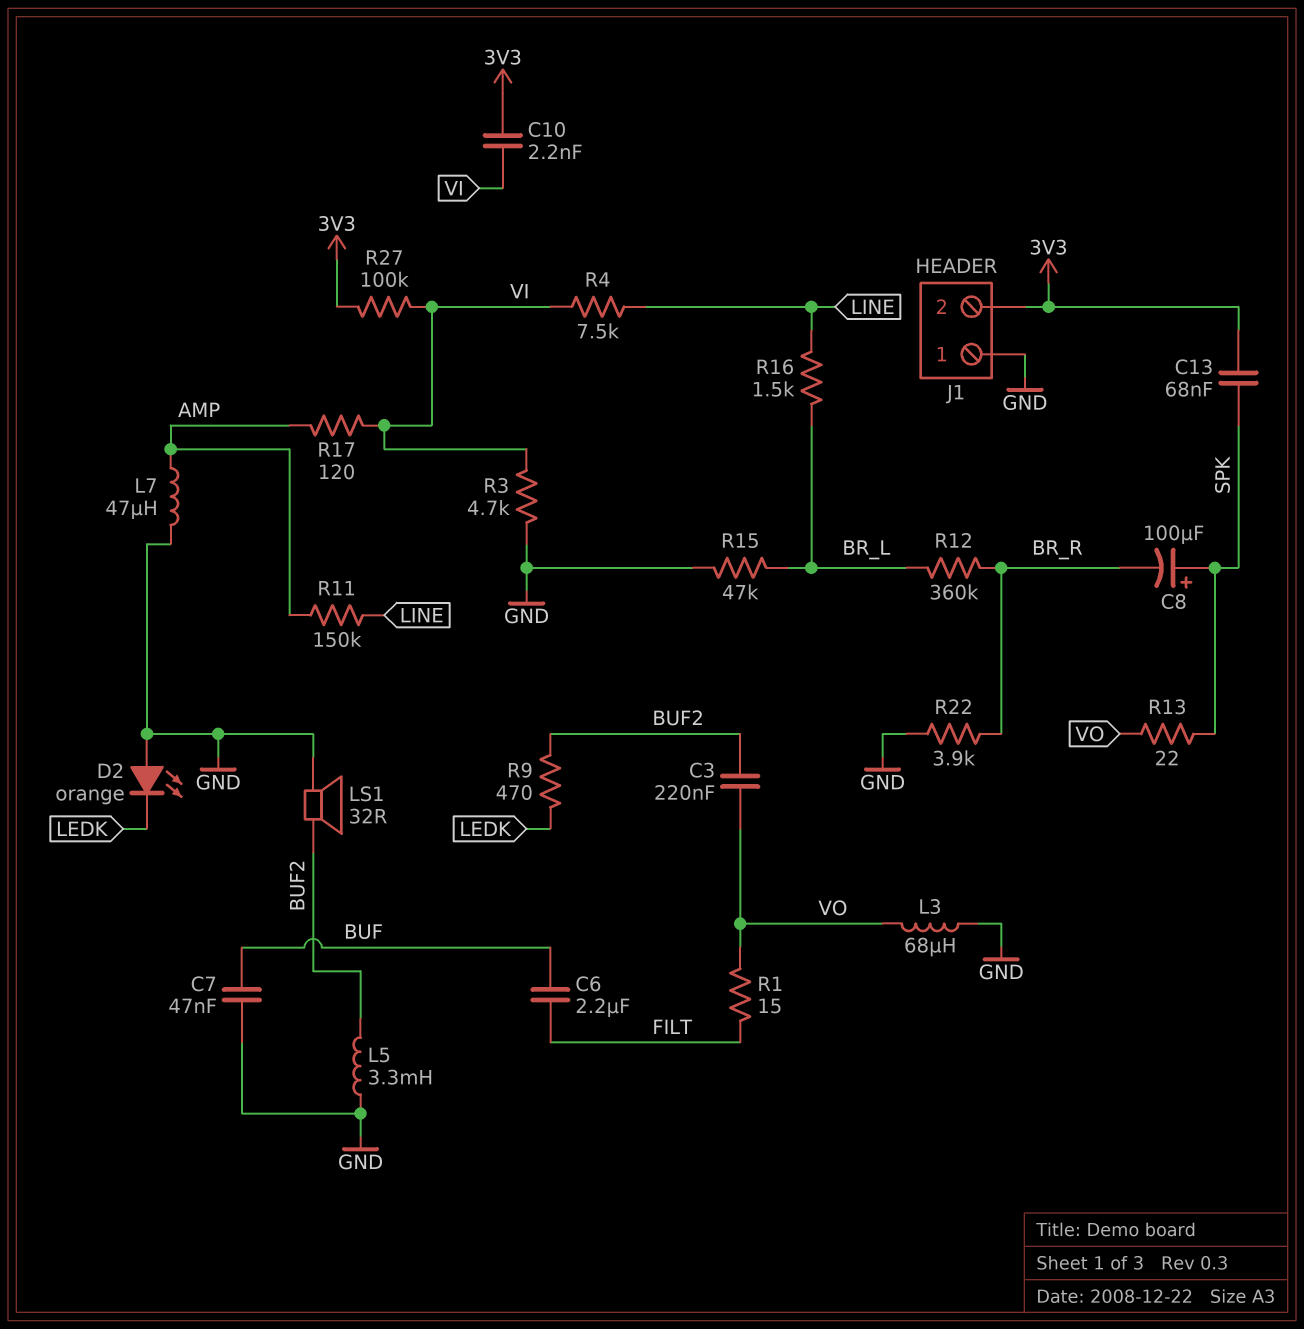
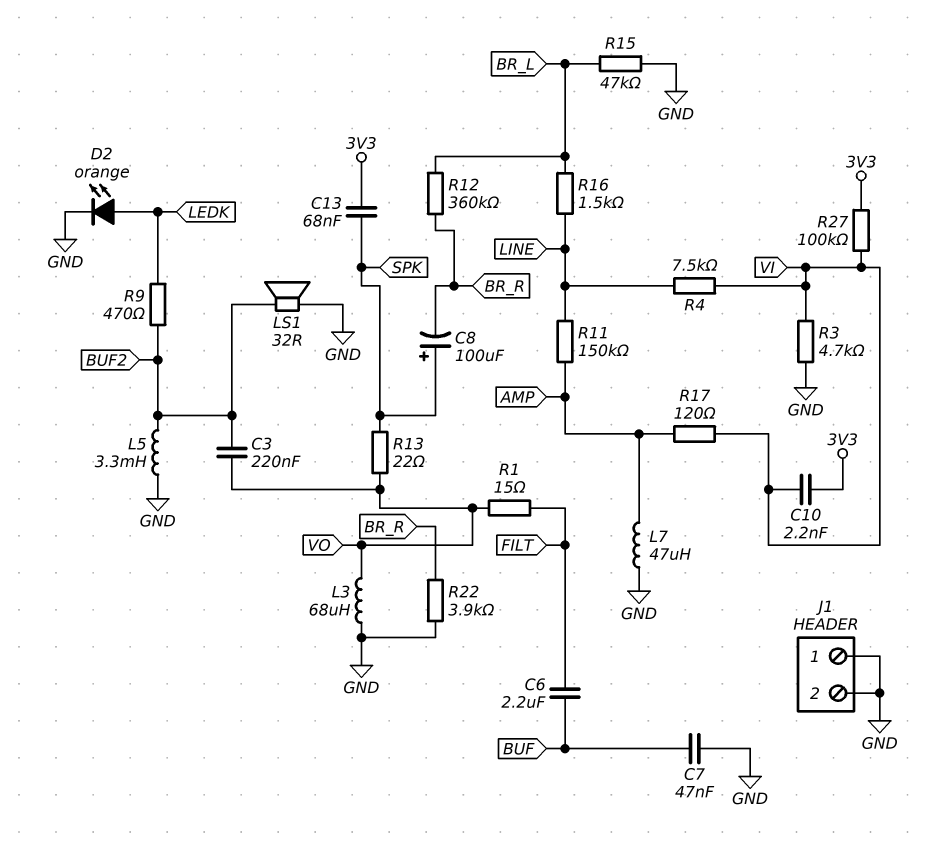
D2: LED orange (A GND, K LEDK) -> LED orange (A LEDK, K GND)
J1 pin 2: 3V3 -> GND

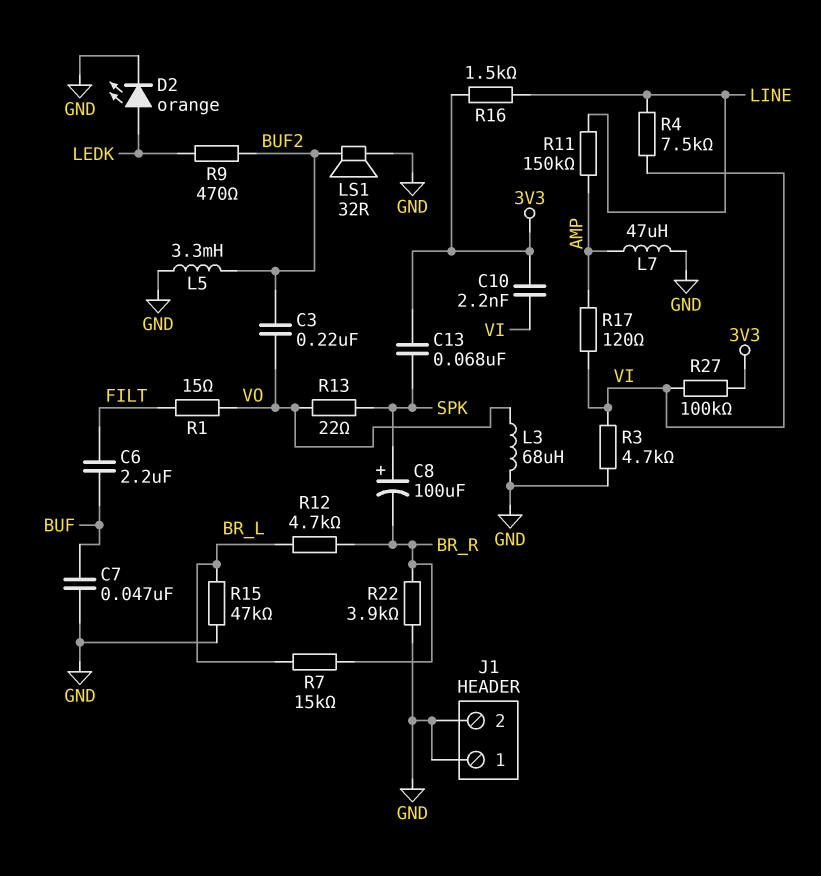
R7: none -> 15k (BR_L, BR_R)
R12: 360k (BR_L, BR_R) -> 4.7k (BR_L, BR_R)
R16: 1.5k (BR_L, LINE) -> 1.5k (3V3, LINE)

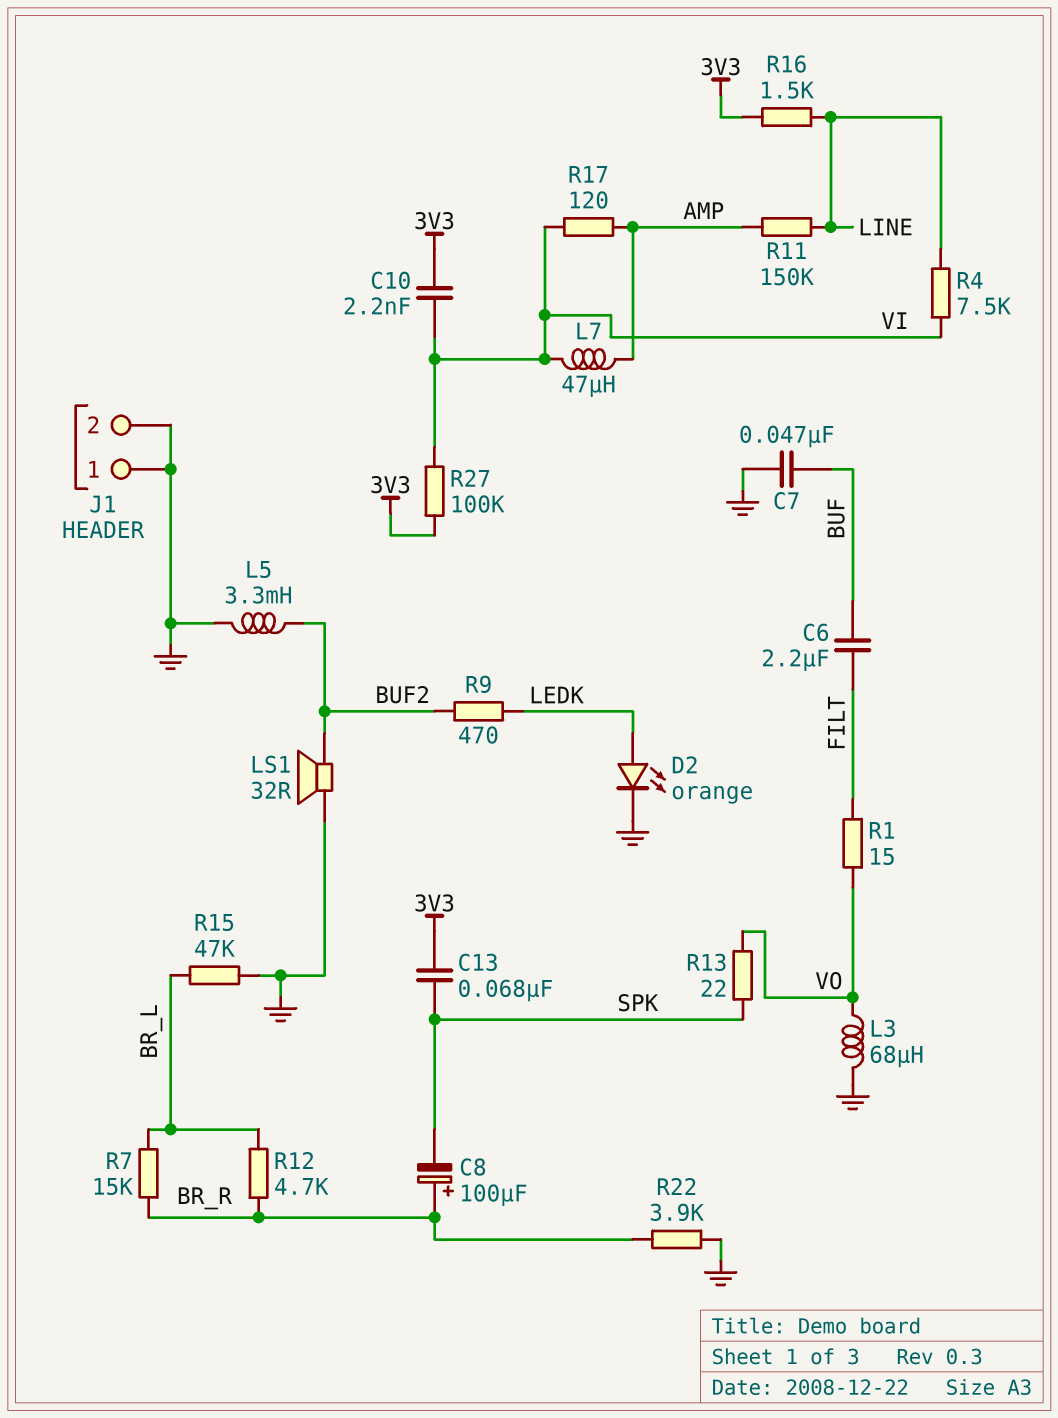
C3: 220nF (BUF2, VO) -> none
C8: 100uF (plus SPK, minus BR_R) -> 100uF (plus BR_R, minus SPK)
L7: 47uH (AMP, GND) -> 47uH (AMP, VI)
R3: 4.7k (GND, VI) -> none

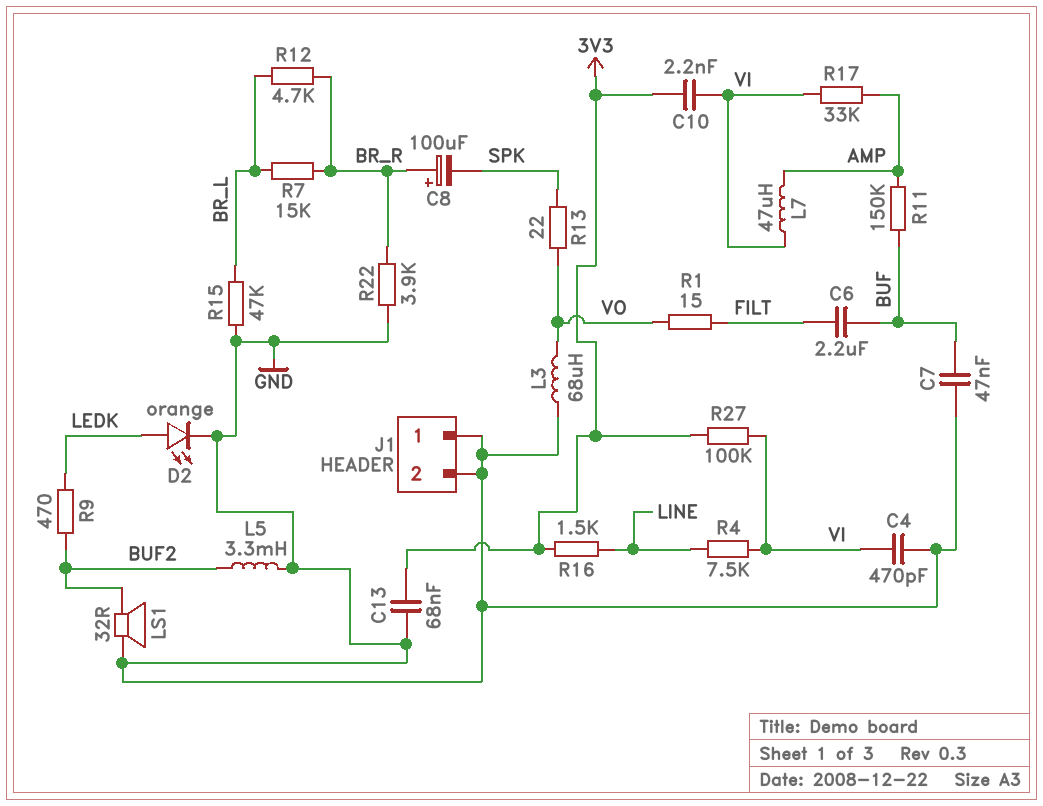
C4: none -> 470pF (GND, VI)
C13: 68nF (3V3, SPK) -> 68nF (3V3, GND)
R11: 150k (AMP, LINE) -> 150k (AMP, BUF)
R17: 120 (AMP, VI) -> 33k (AMP, VI)

